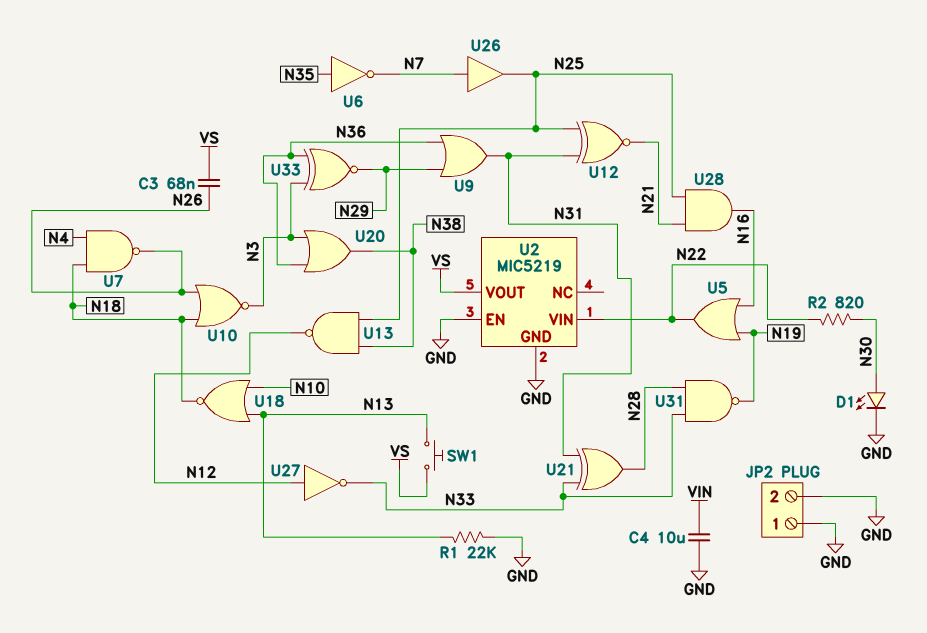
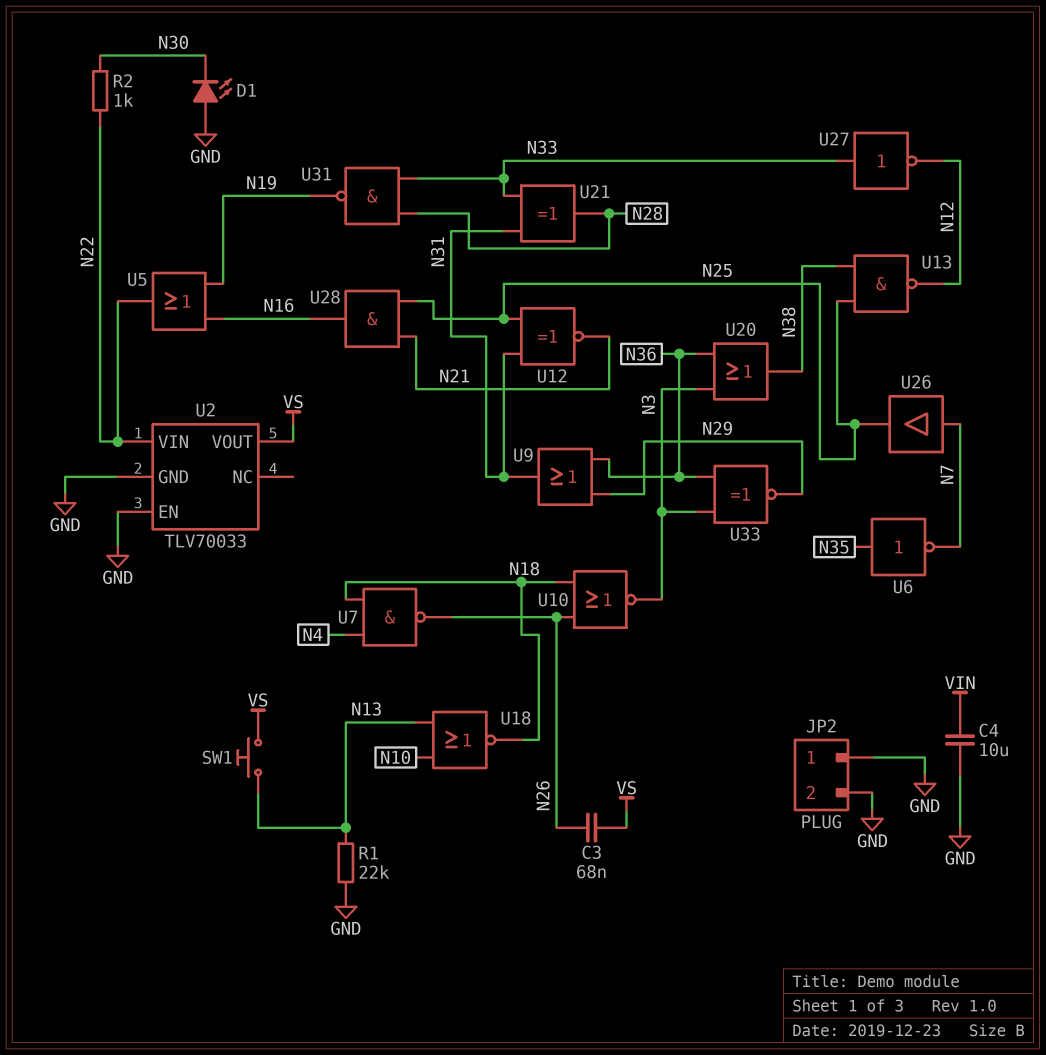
D1: LED (A N30, K GND) -> LED (A GND, K N30)
R2: 820 (N22, N30) -> 1k (N22, N30)
U2: MIC5219 -> TLV70033
U27: NOT (in N12, out N33) -> NOT (in N33, out N12)

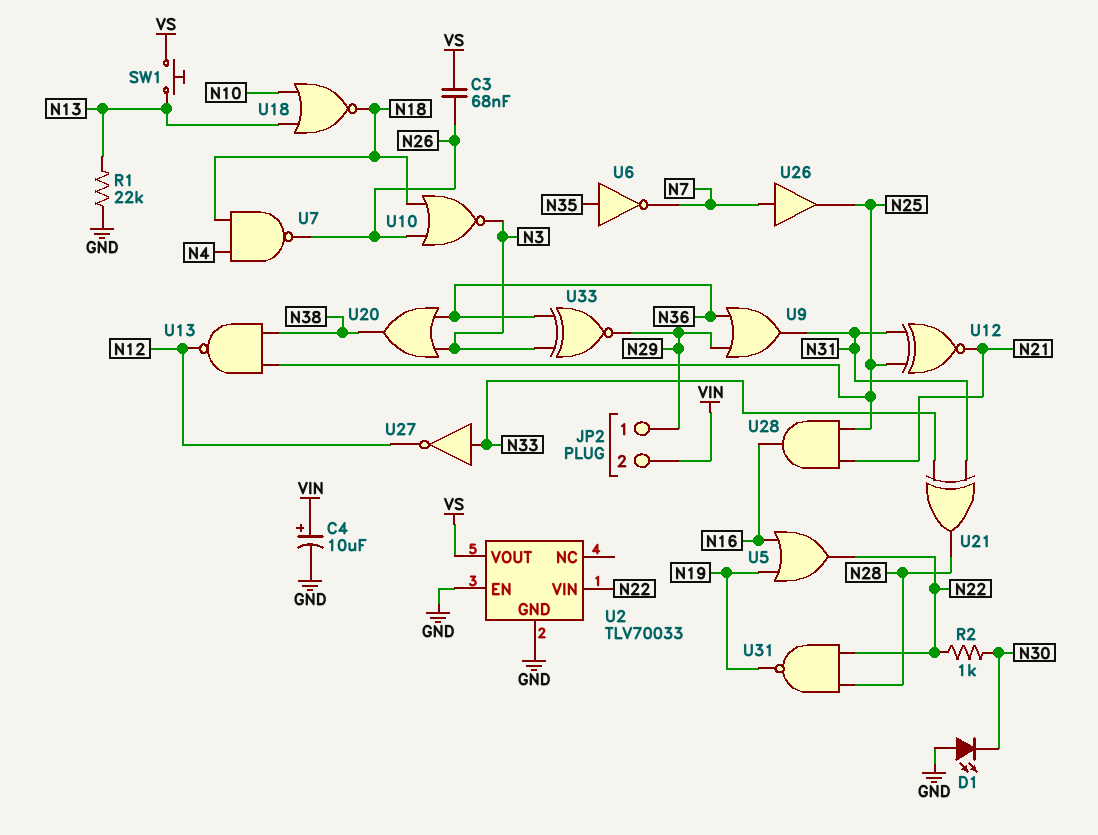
C4: 10uF (GND, VIN) -> 10uF (plus VIN, minus GND)
JP2 pin 1: GND -> N29
JP2 pin 2: GND -> VIN
U31: NAND (in N28, in N33, out N19) -> NAND (in N22, in N28, out N19)

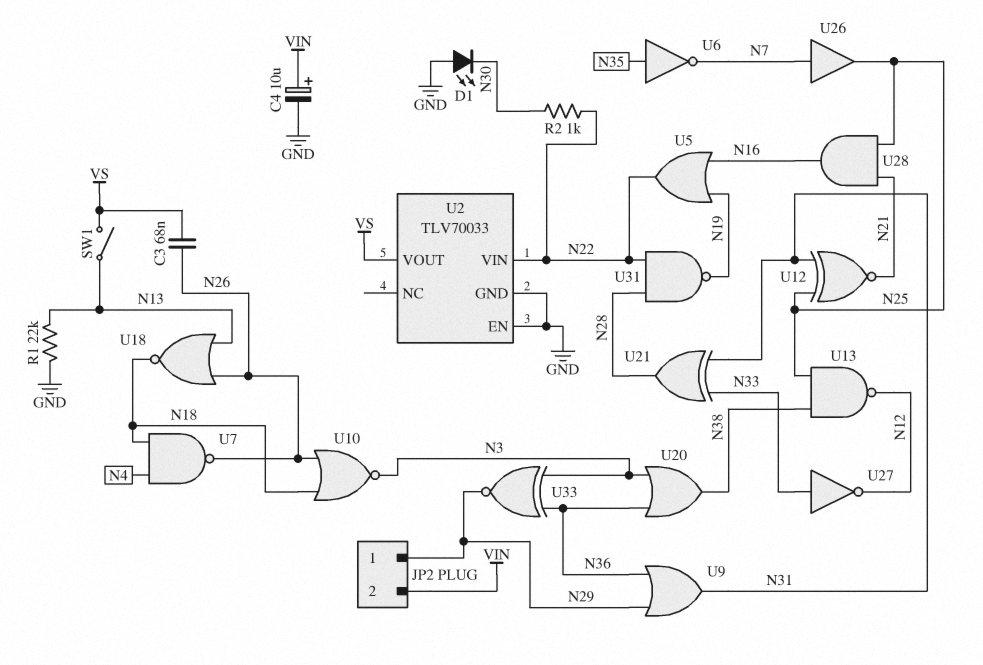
SW1: button (N13, VS) -> switch (N13, VS)
U18: NOR (in N10, in N13, out N18) -> NOR (in N13, in N26, out N18)

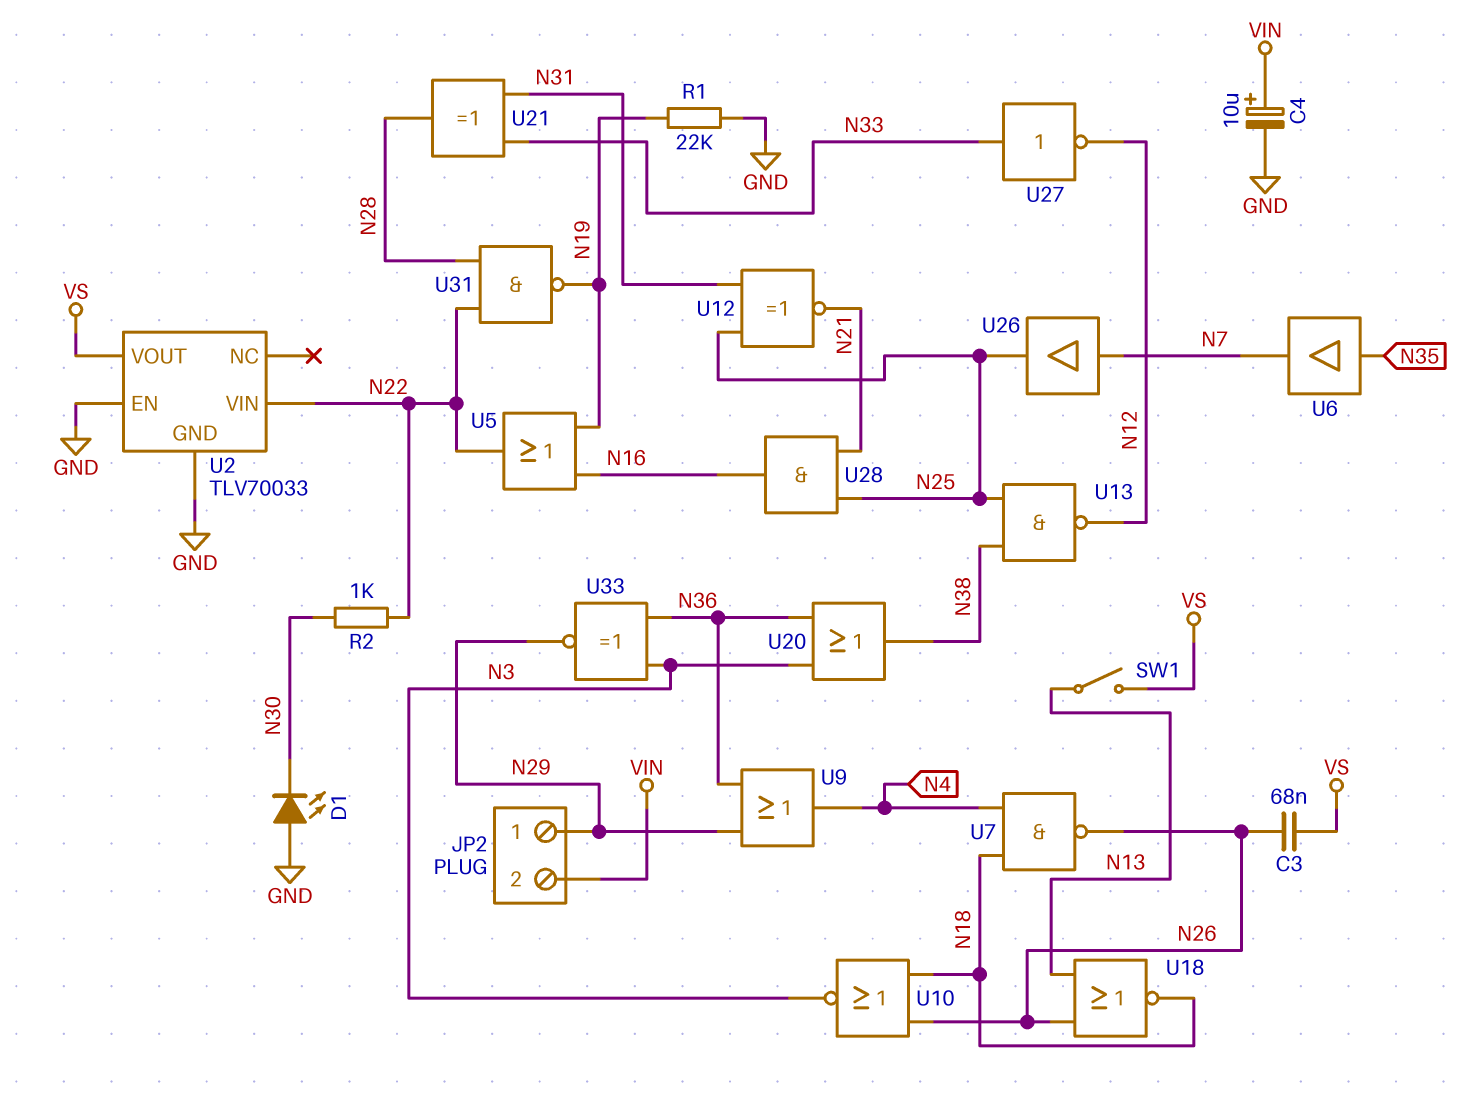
R1: 22k (GND, N13) -> 22k (GND, N19)
U6: NOT (in N35, out N7) -> buffer (in N35, out N7)
U9: OR (in N29, in N36, out N31) -> OR (in N29, in N36, out N4)

